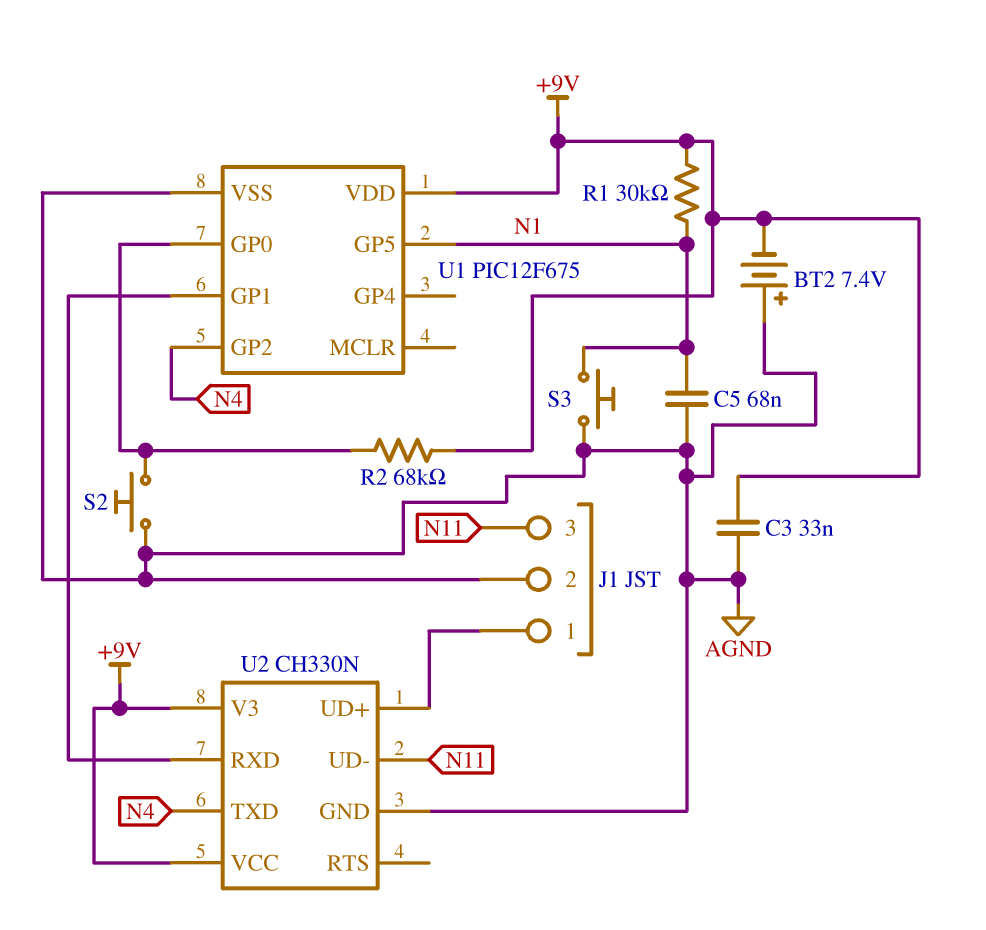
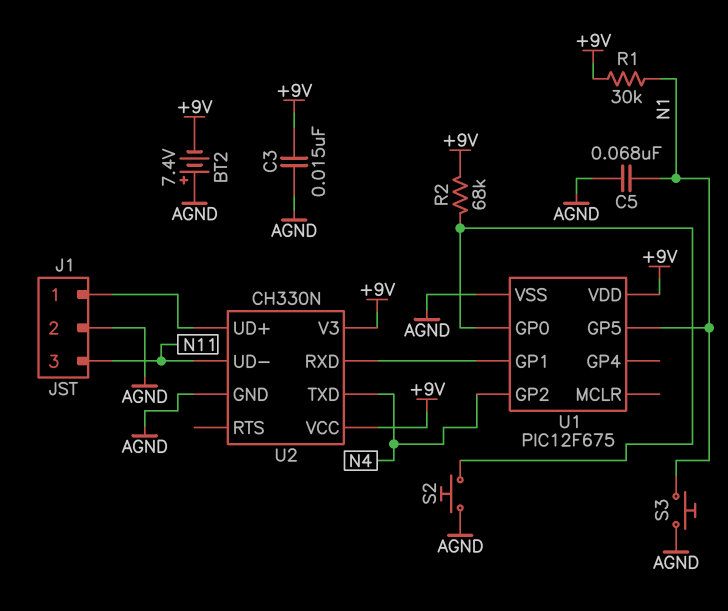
C3: 33nF (+9V, AGND) -> 15nF (+9V, AGND)

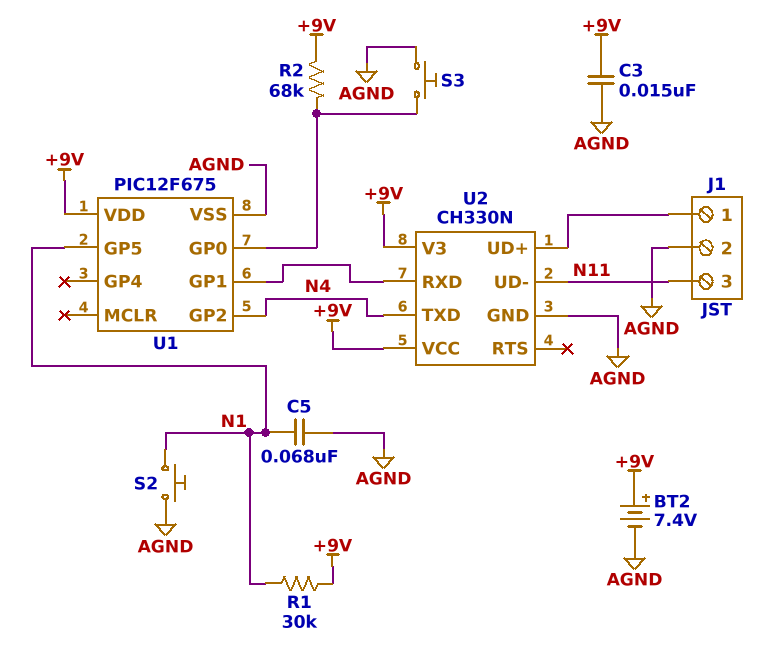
BT2: 7.4V (plus AGND, minus +9V) -> 7.4V (plus +9V, minus AGND)
S2: button (AGND, U1/GP0) -> button (AGND, N1)
S3: button (AGND, N1) -> button (AGND, U1/GP0)

